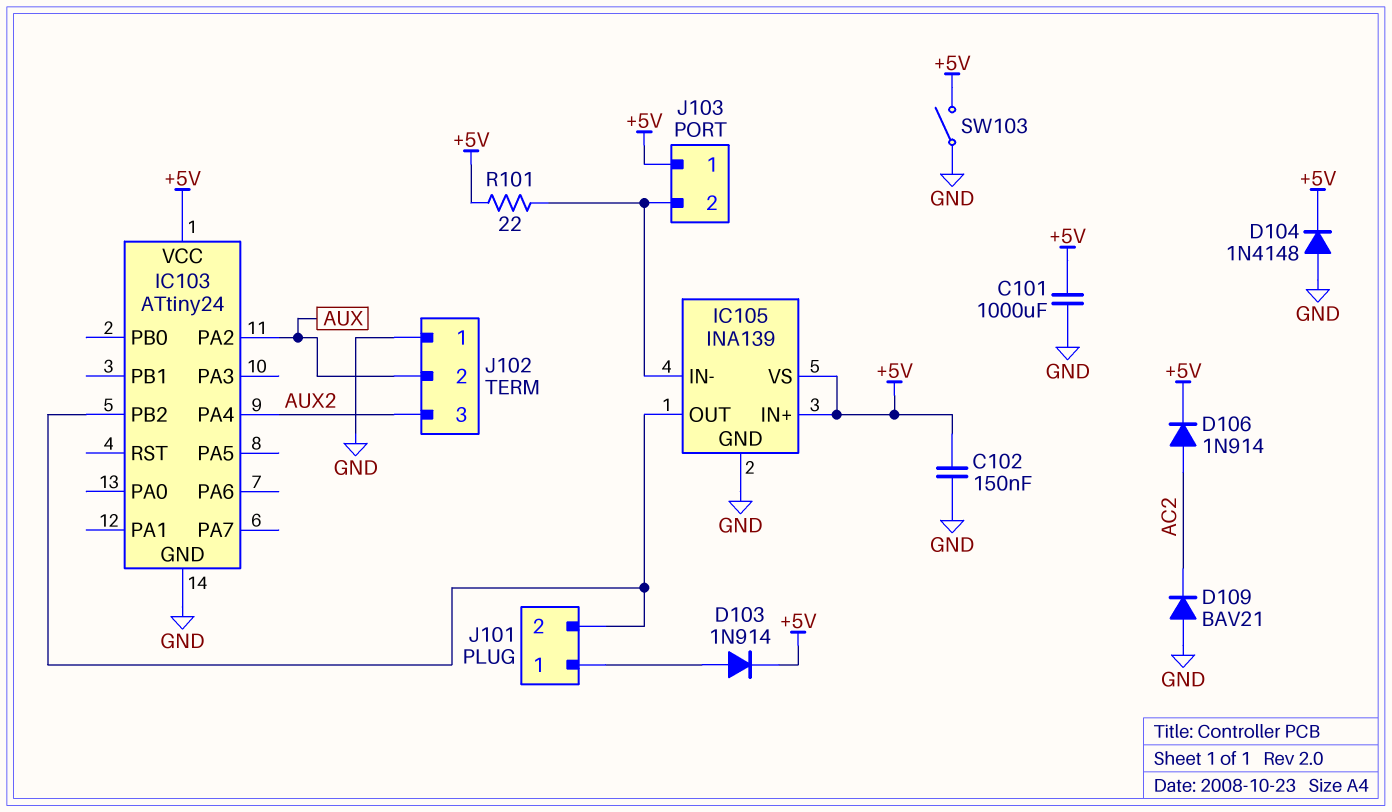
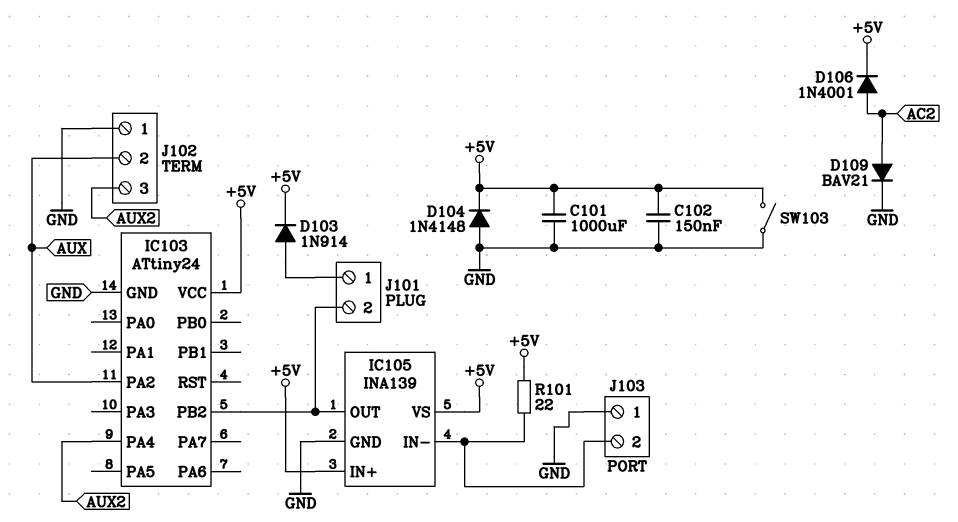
D106: diode 1N914 (A AC2, K +5V) -> diode 1N4001 (A AC2, K +5V)
D109: diode BAV21 (A GND, K AC2) -> diode BAV21 (A AC2, K GND)
J103 pin 1: +5V -> GND

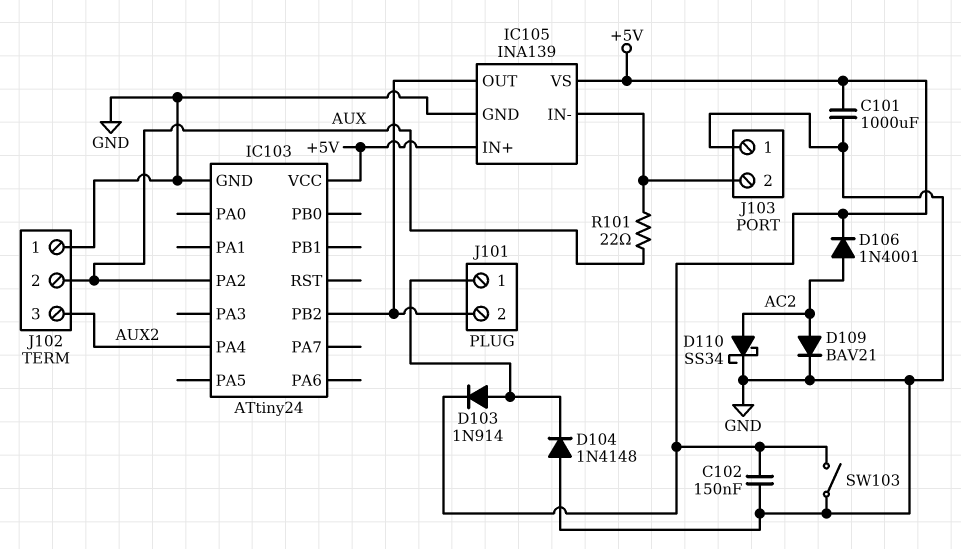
D104: diode 1N4148 (A GND, K +5V) -> diode 1N4148 (A GND, K J101/1)
D110: none -> schottky SS34 (A AC2, K GND)
R101: 22 (+5V, IC105/IN-) -> 22 (AUX, IC105/IN-)

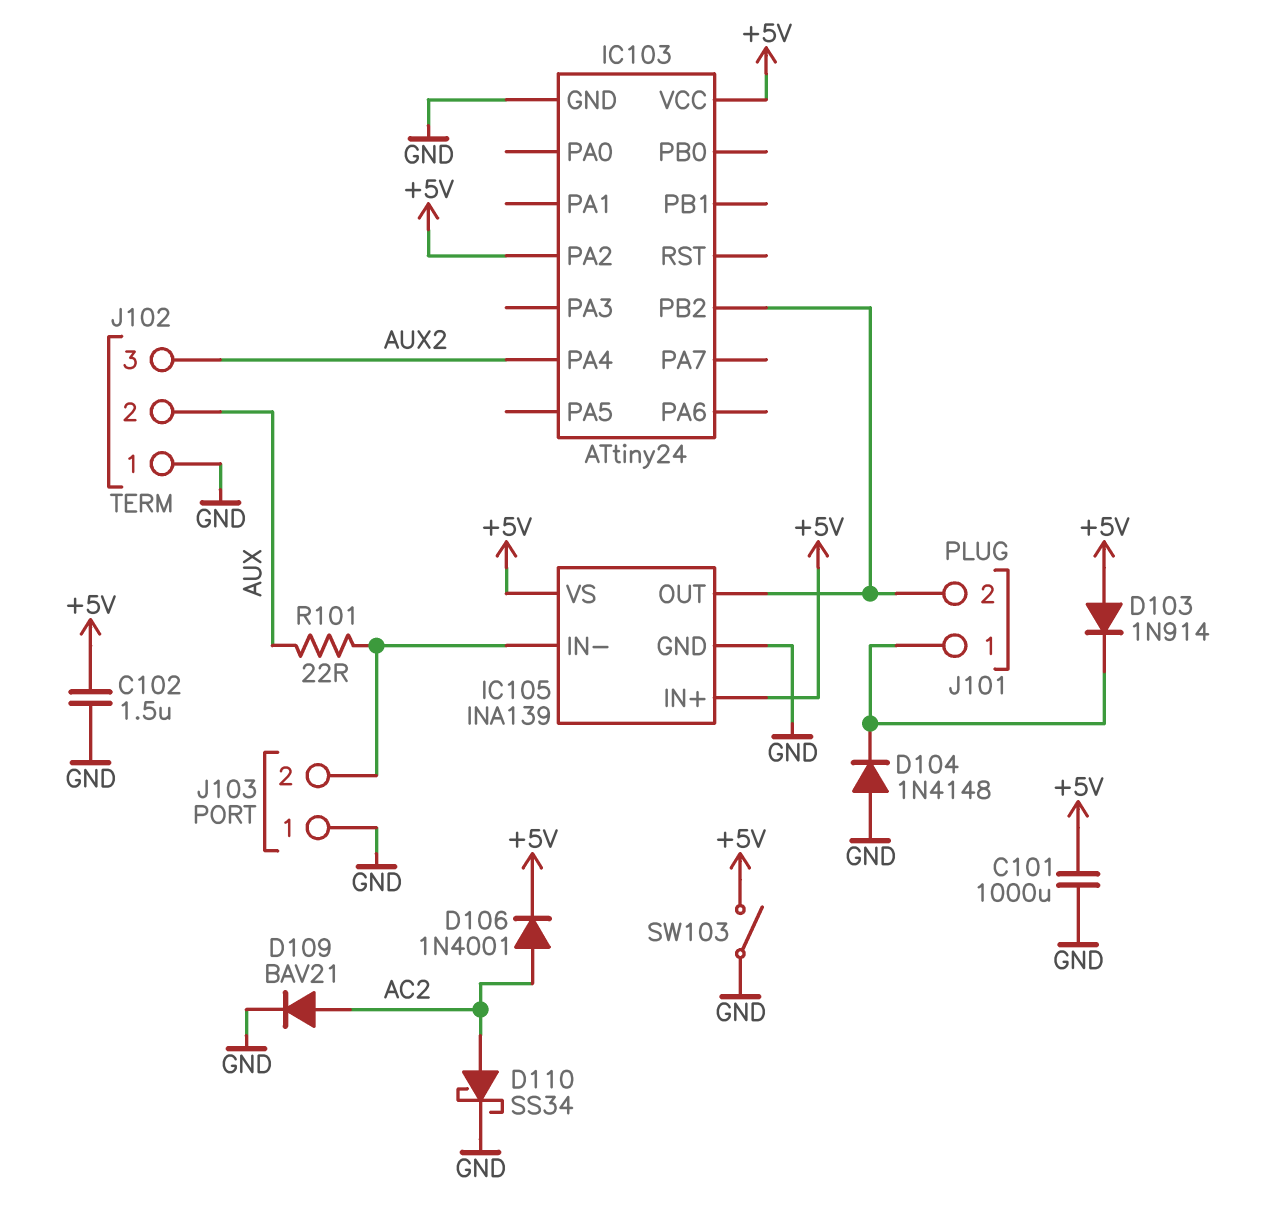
C102: 150nF (+5V, GND) -> 1.5uF (+5V, GND)
D103: diode 1N914 (A J101/1, K +5V) -> diode 1N914 (A +5V, K J101/1)
IC103 pin PA2: AUX -> +5V

